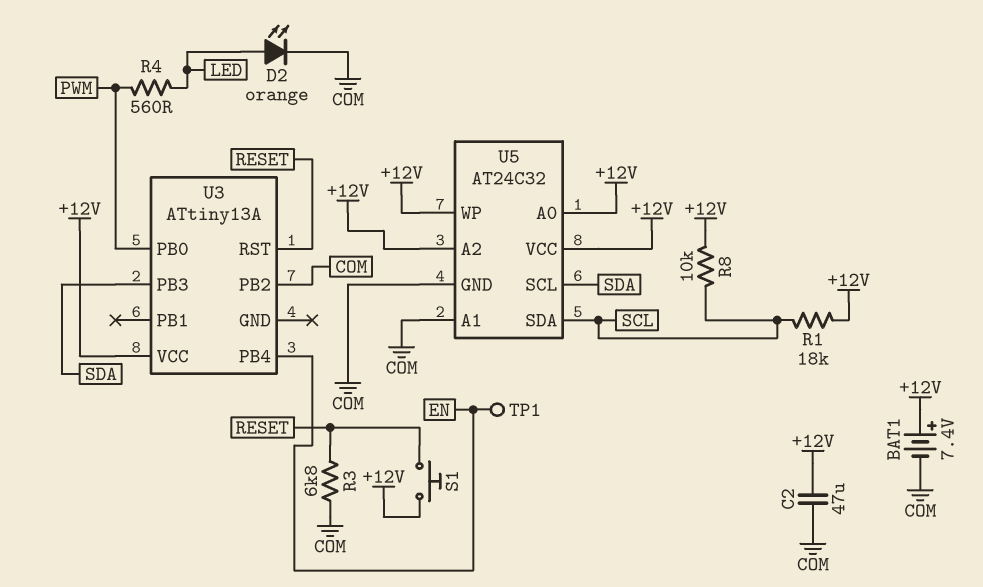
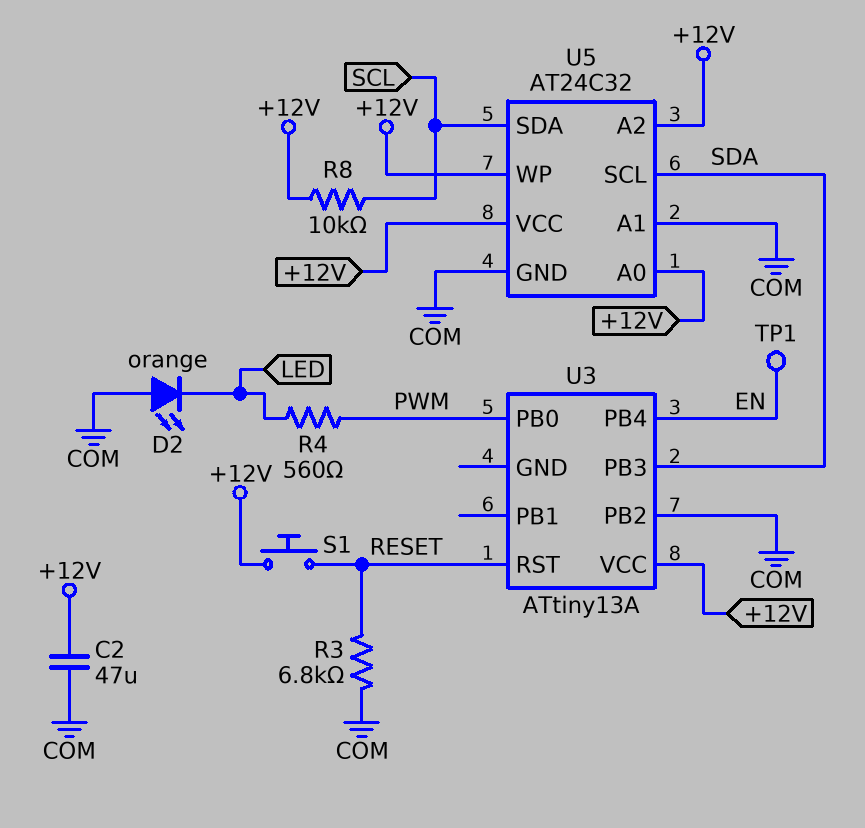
BAT1: 7.4V (plus +12V, minus COM) -> none
D2: LED orange (A LED, K COM) -> LED orange (A COM, K LED)
R1: 18k (+12V, SCL) -> none

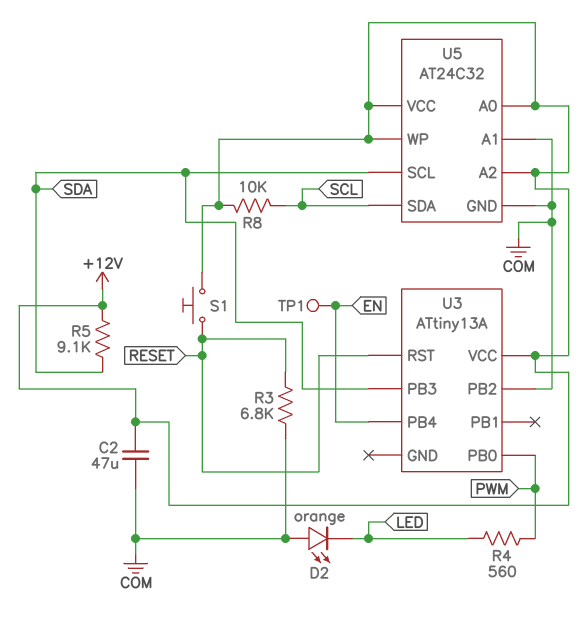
R5: none -> 9.1k (+12V, SDA)

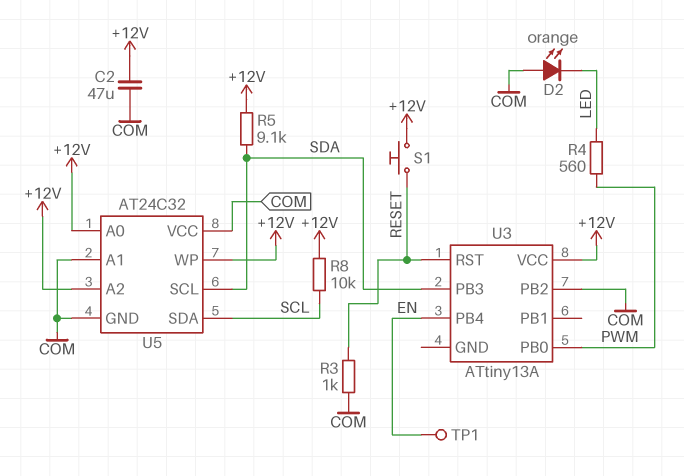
R3: 6.8k (COM, RESET) -> 1k (COM, RESET)
U5 pin VCC: +12V -> COM

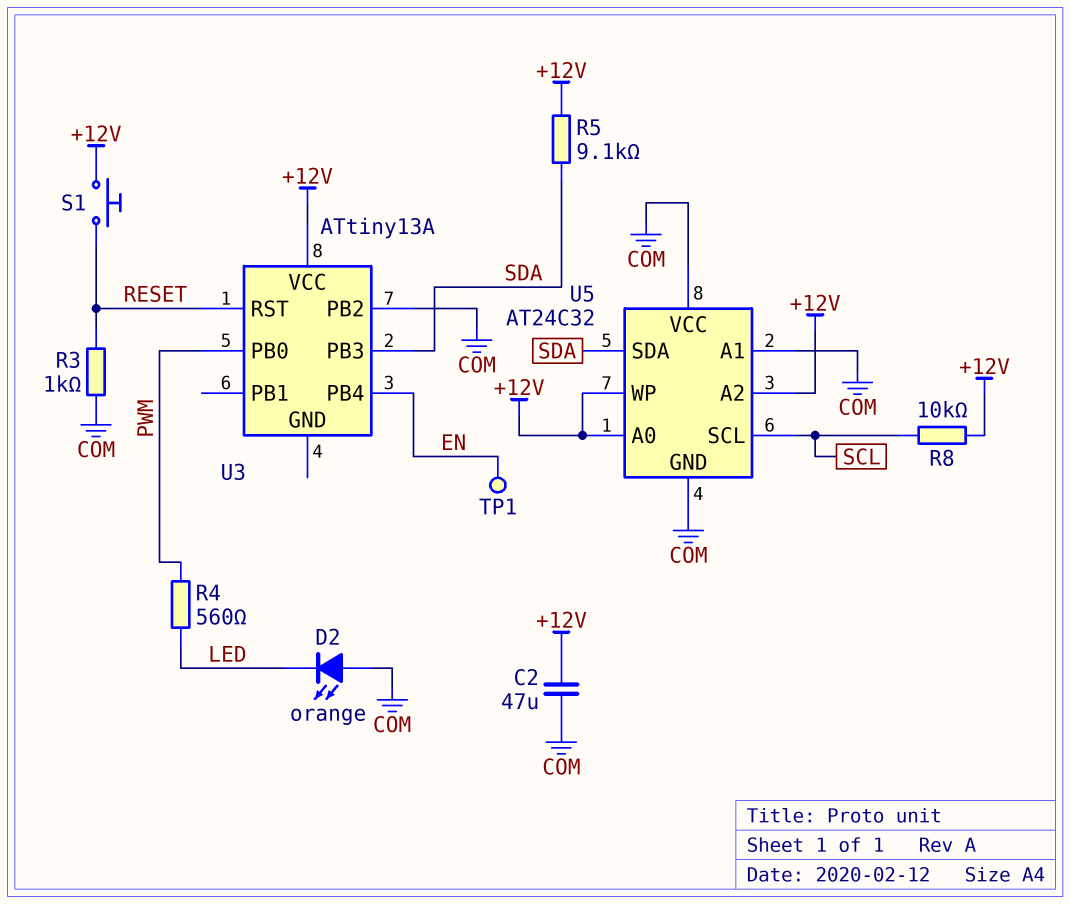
U5 pin SCL: SDA -> SCL
U5 pin SDA: SCL -> SDA

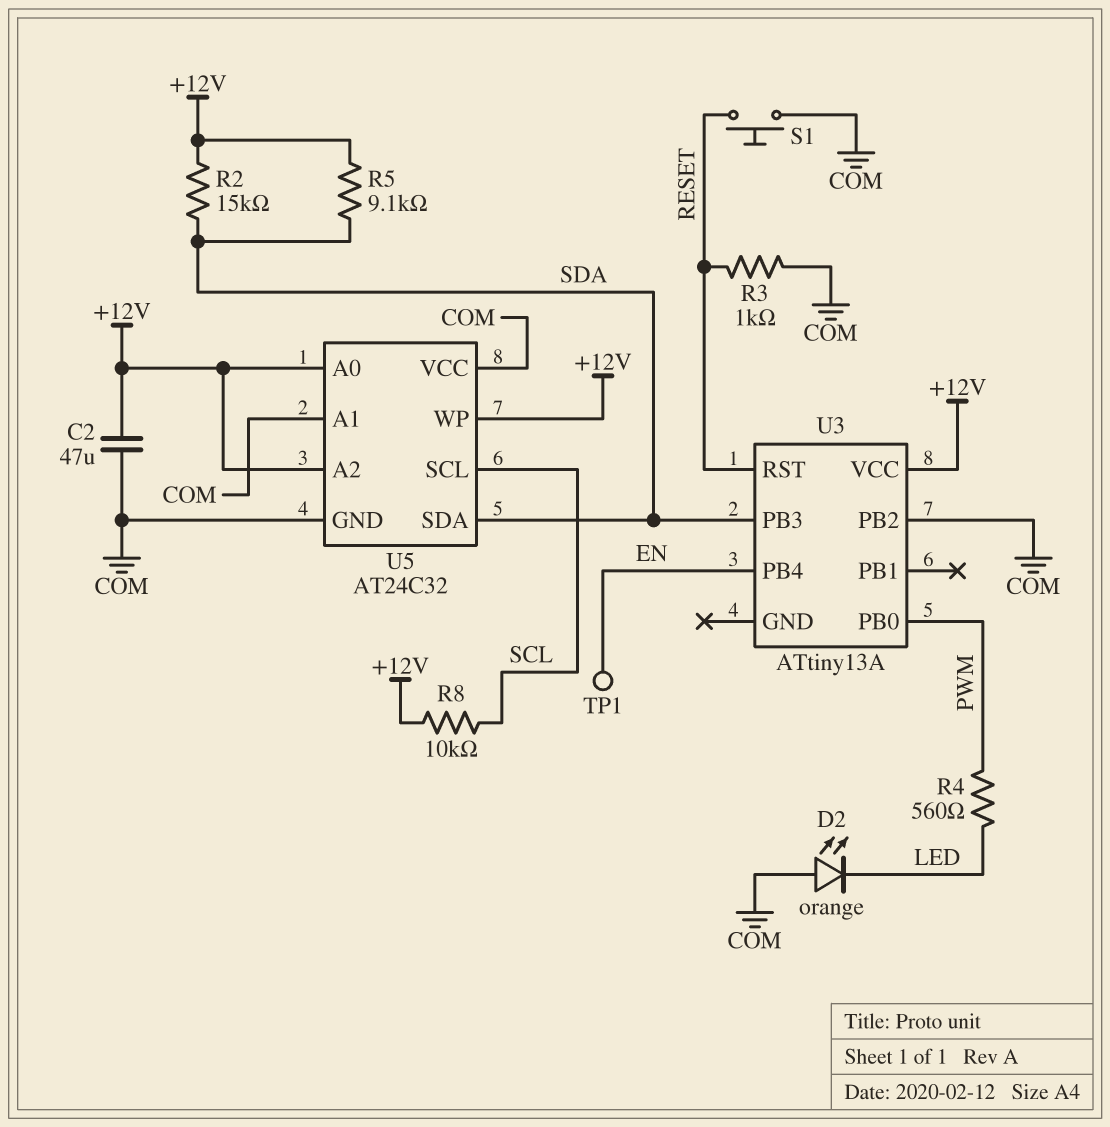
R2: none -> 15k (+12V, SDA)
S1: button (+12V, RESET) -> button (COM, RESET)

